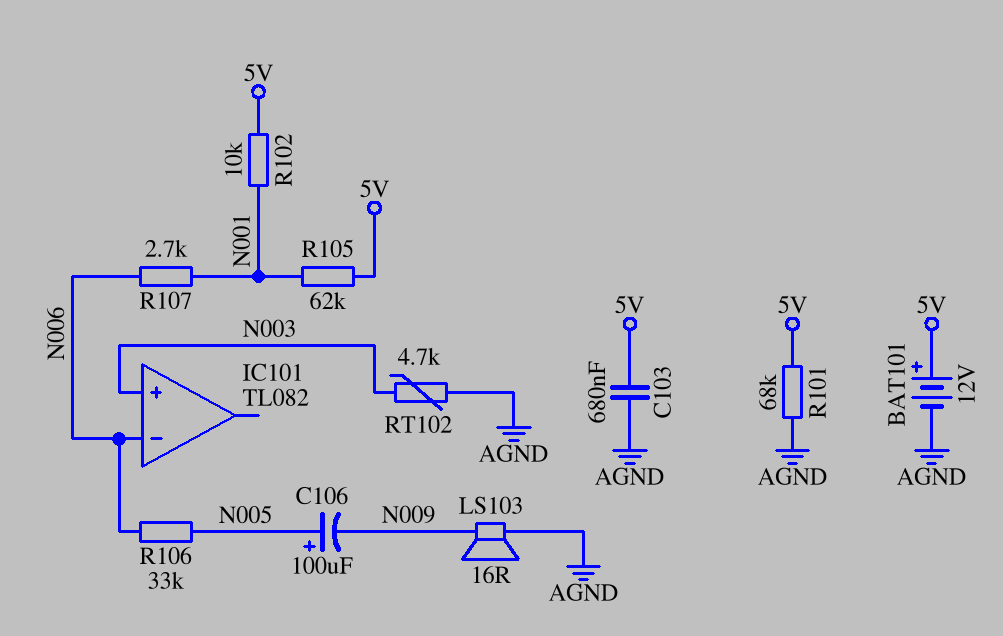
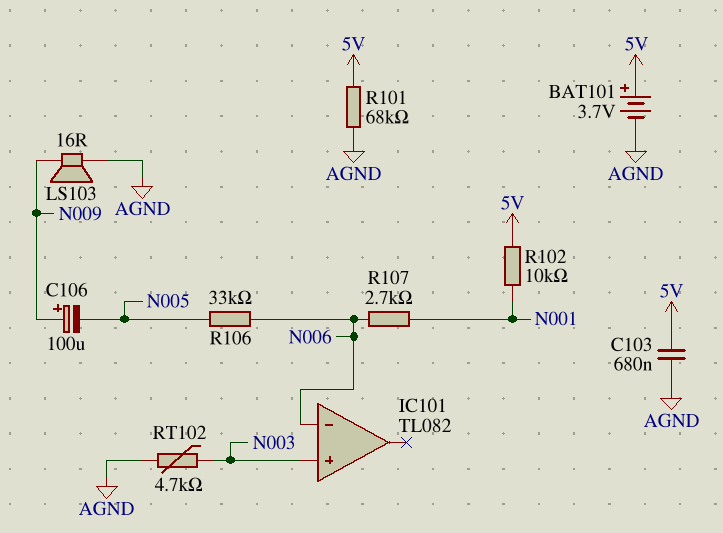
BAT101: 12V (plus 5V, minus AGND) -> 3.7V (plus 5V, minus AGND)
C106: 100uF (plus N005, minus N009) -> 100uF (plus N009, minus N005)
R105: 62k (5V, N001) -> none

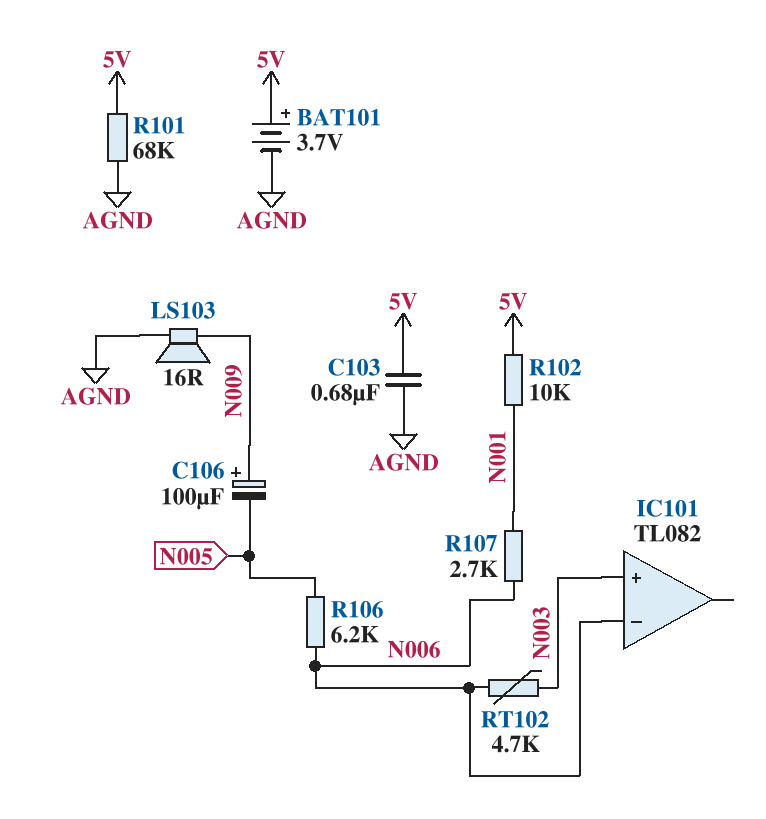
R106: 33k (N005, N006) -> 6.2k (N005, N006)
RT102: 4.7k (AGND, N003) -> 4.7k (N003, N006)

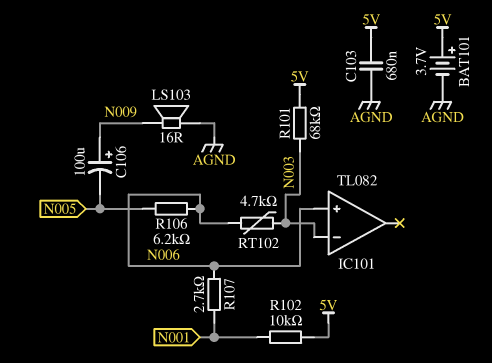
IC101 pin in+: N003 -> N006
IC101 pin in-: N006 -> N003
R101: 68k (5V, AGND) -> 68k (5V, N003)

